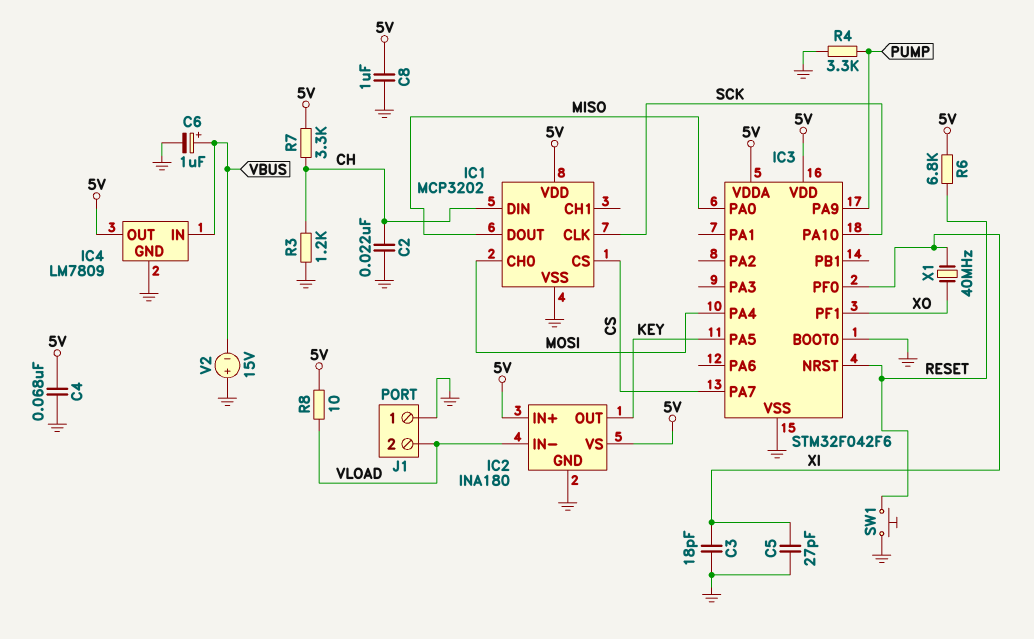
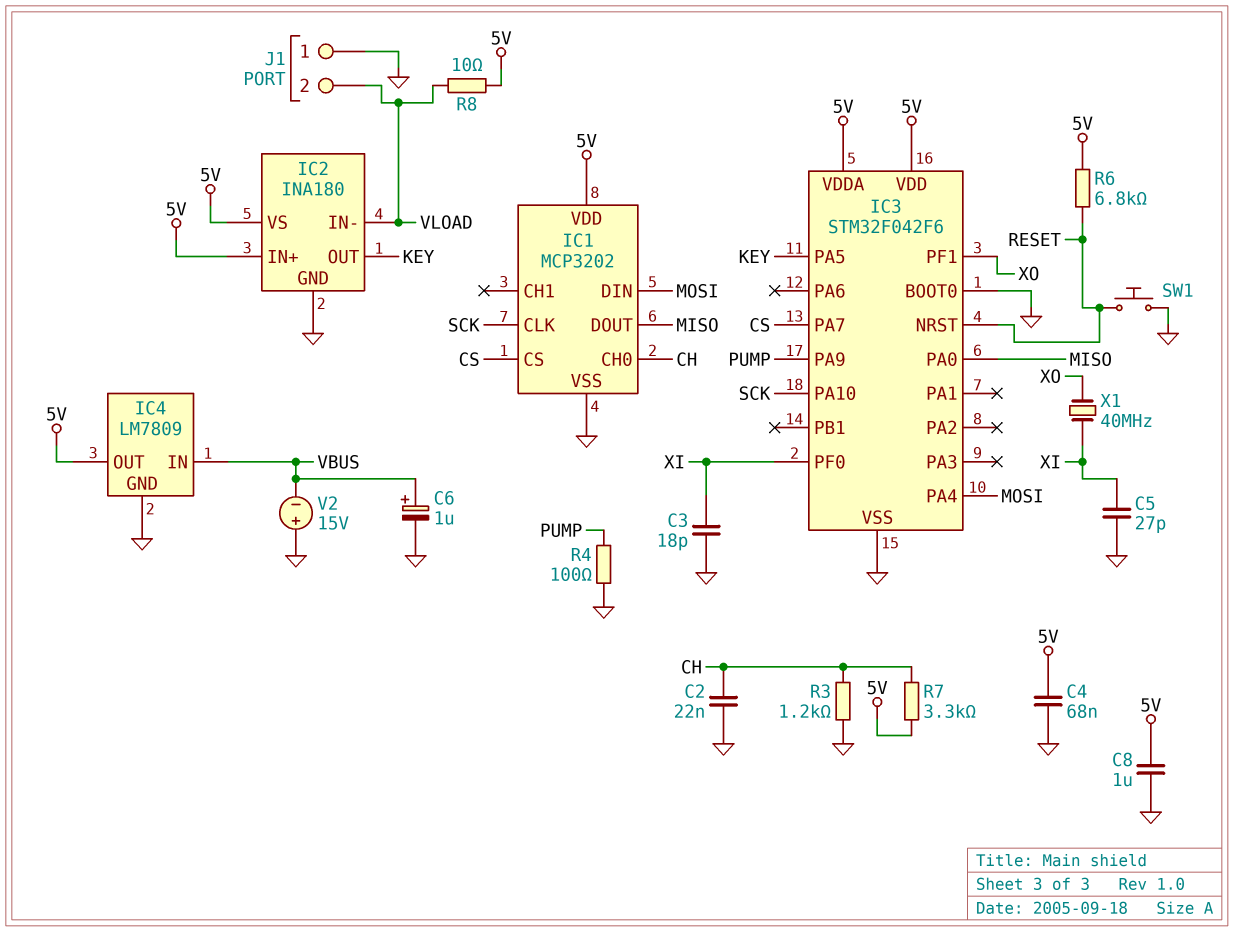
IC1 pin CH0: MOSI -> CH
IC1 pin DIN: CH -> MOSI
R4: 3.3k (GND, PUMP) -> 100 (GND, PUMP)

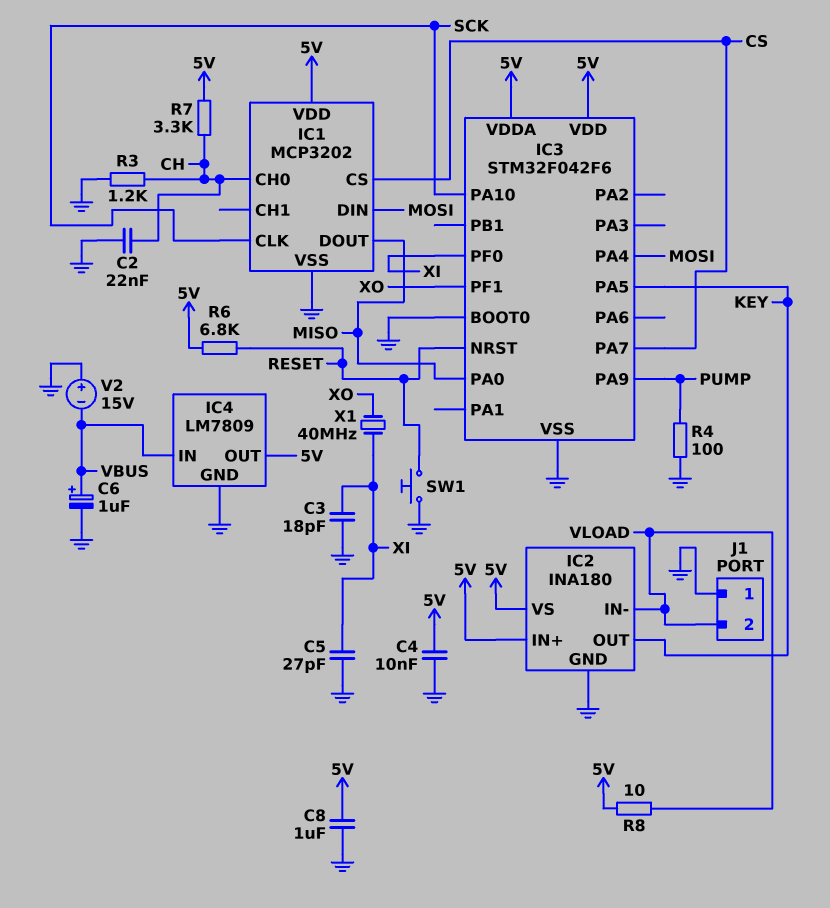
C4: 68nF (5V, GND) -> 10nF (5V, GND)

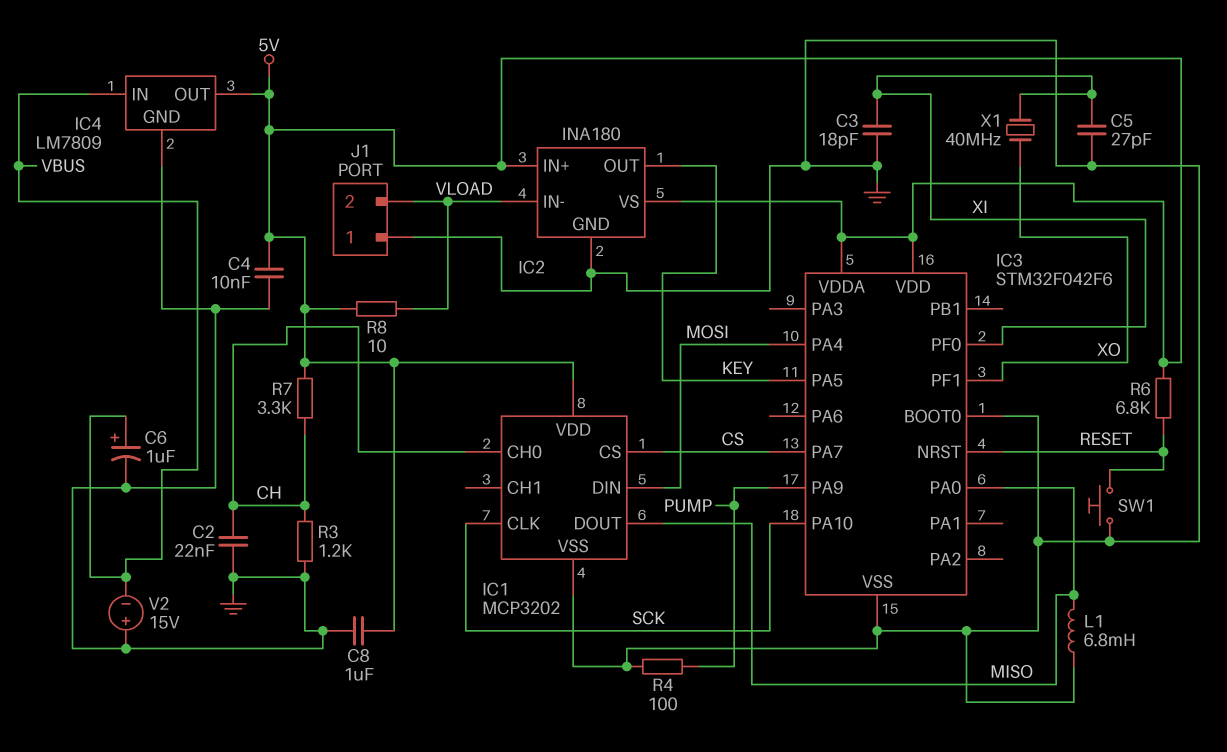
L1: none -> 6.8mH (GND, MISO)

